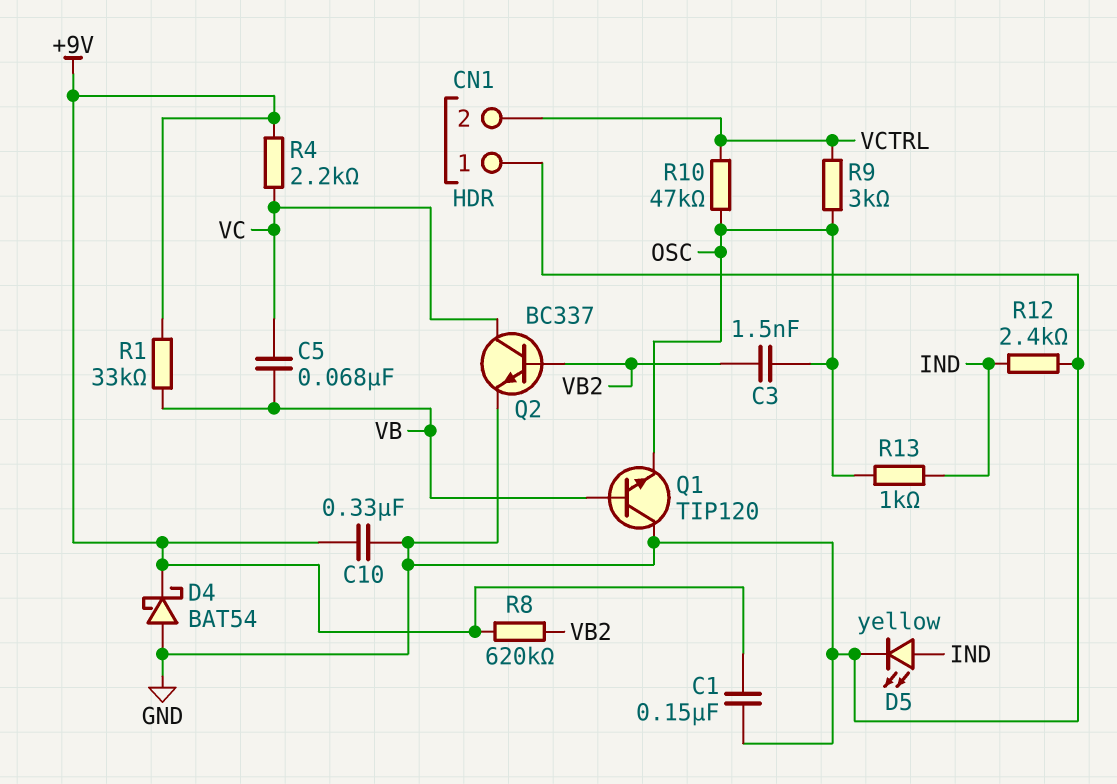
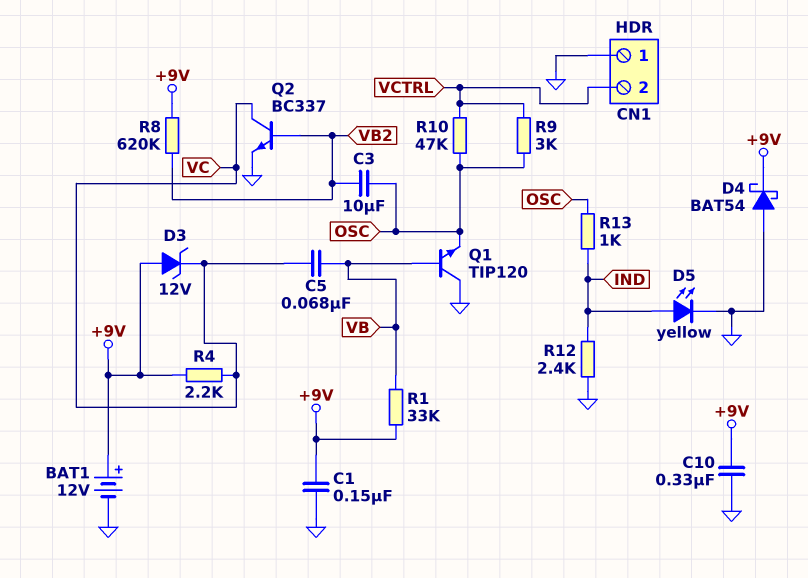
BAT1: none -> 12V (plus +9V, minus GND)
C3: 1.5nF (OSC, VB2) -> 10uF (OSC, VB2)
D3: none -> zener 12V (A +9V, K VC)

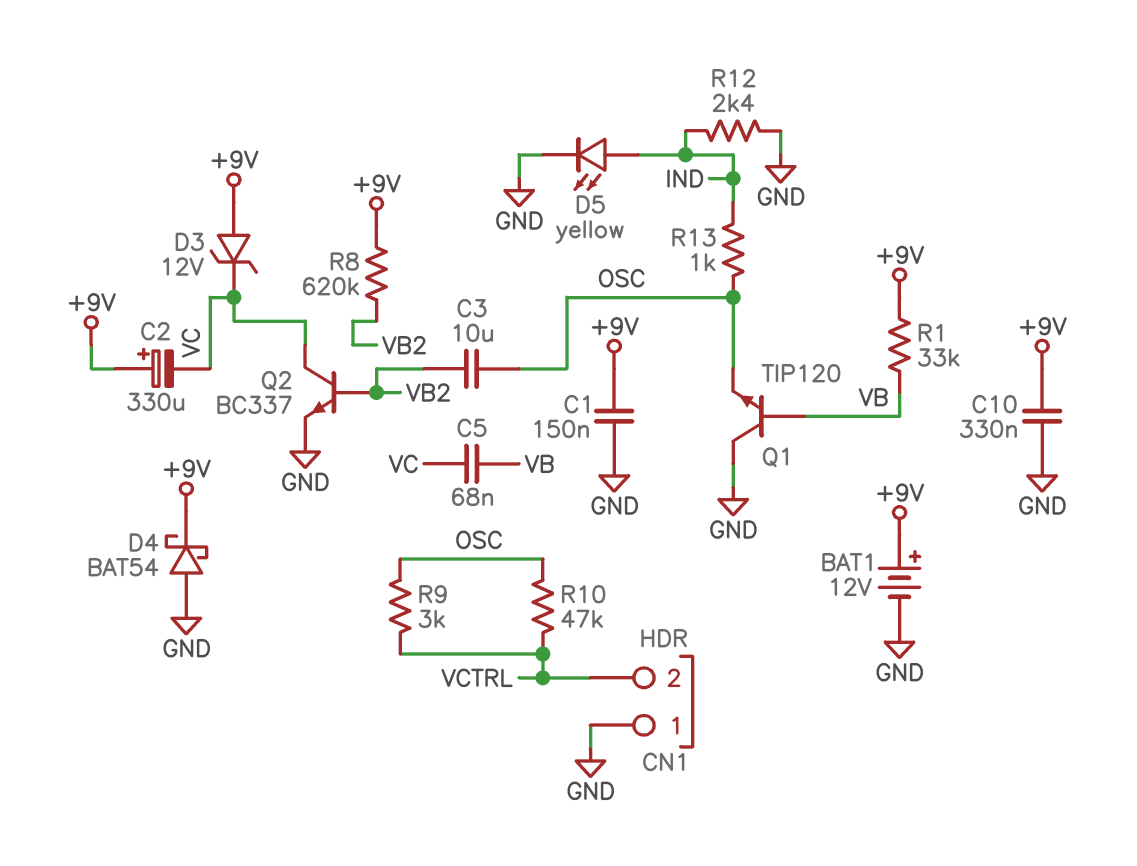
C2: none -> 330uF (plus +9V, minus VC)
R4: 2.2k (+9V, VC) -> none

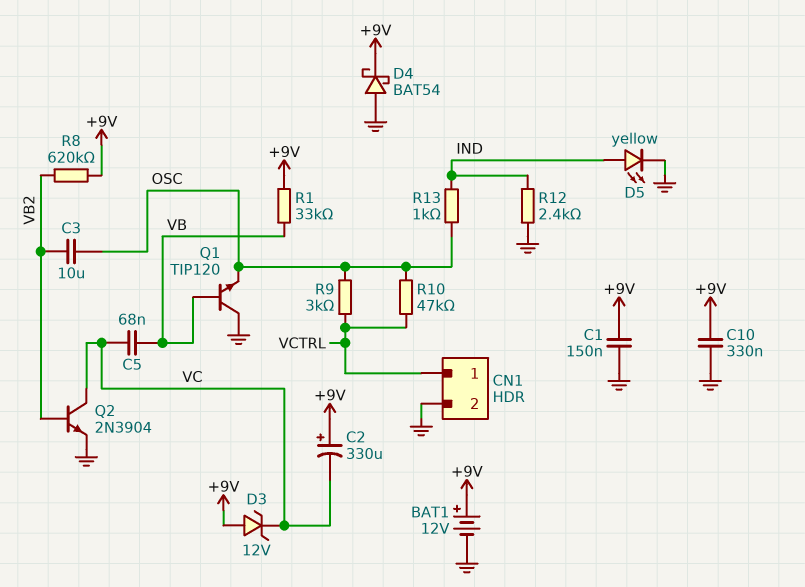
CN1 pin 1: GND -> VCTRL
CN1 pin 2: VCTRL -> GND
Q2: NPN BC337 (B VB2, C VC, E GND) -> NPN 2N3904 (B VB2, C VC, E GND)

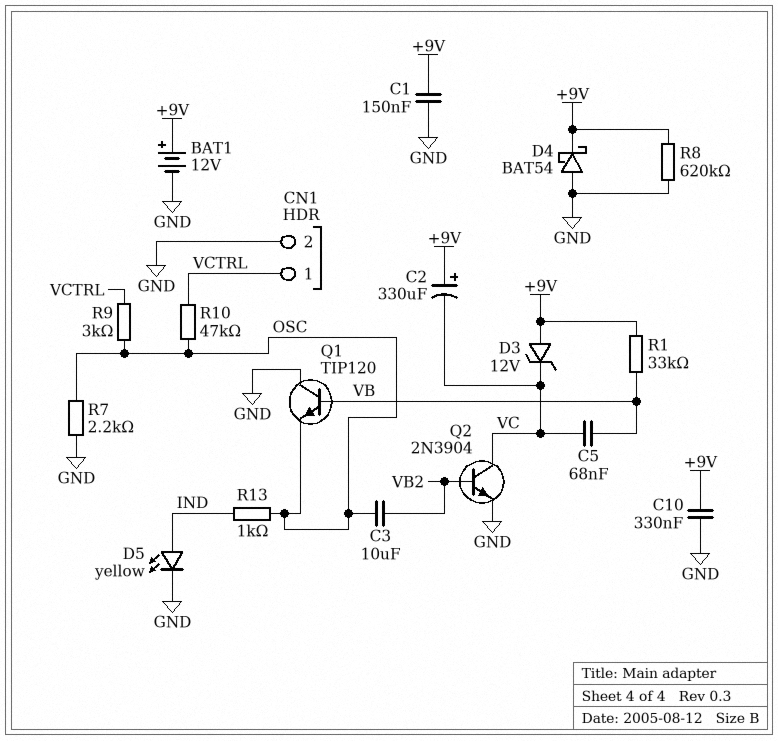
R7: none -> 2.2k (GND, OSC)
R8: 620k (+9V, VB2) -> 620k (+9V, GND)
R12: 2.4k (GND, IND) -> none

